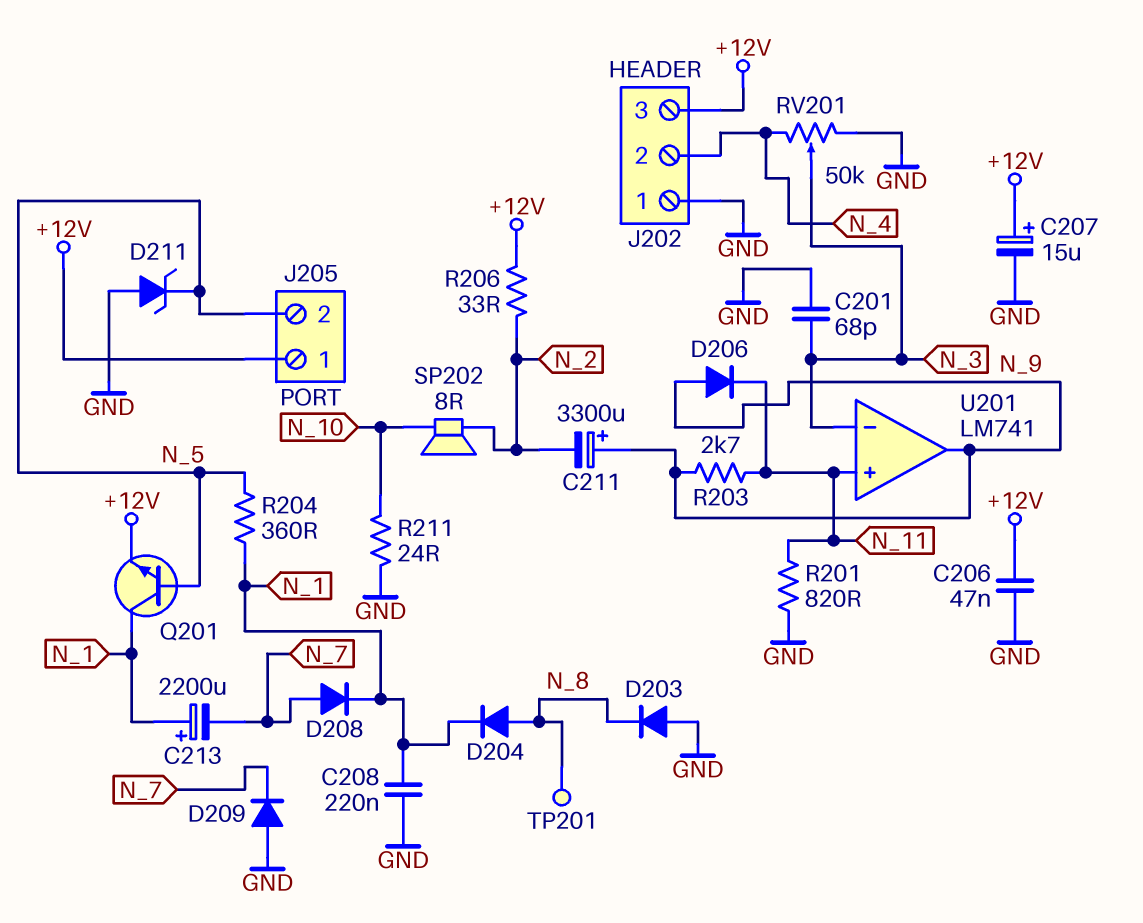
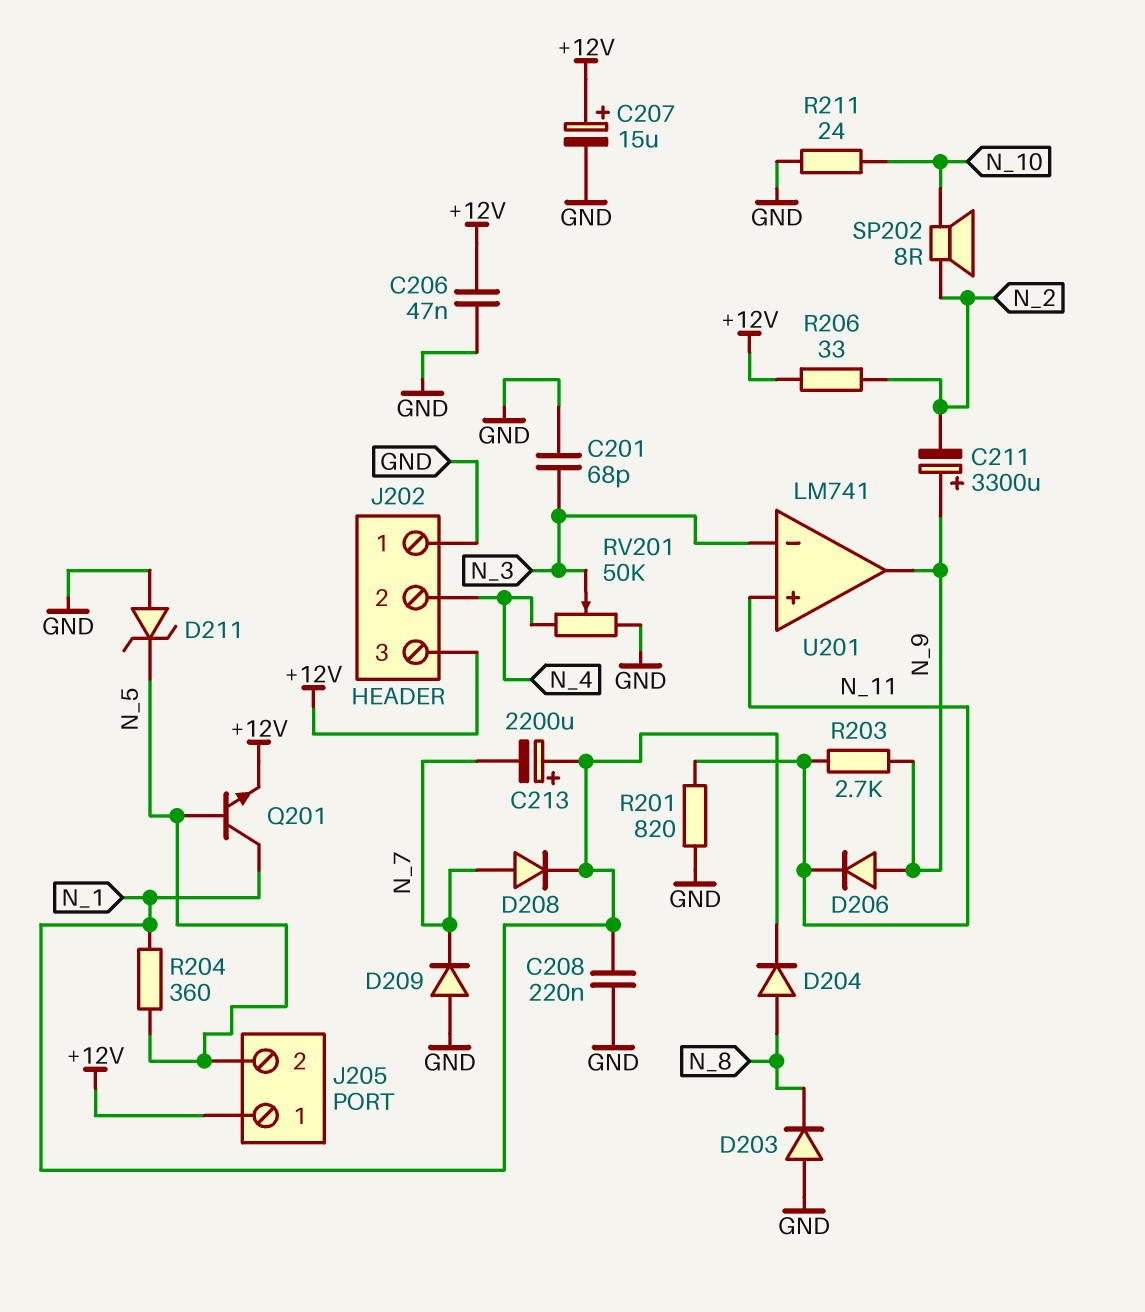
TP201: test point (N_8) -> none

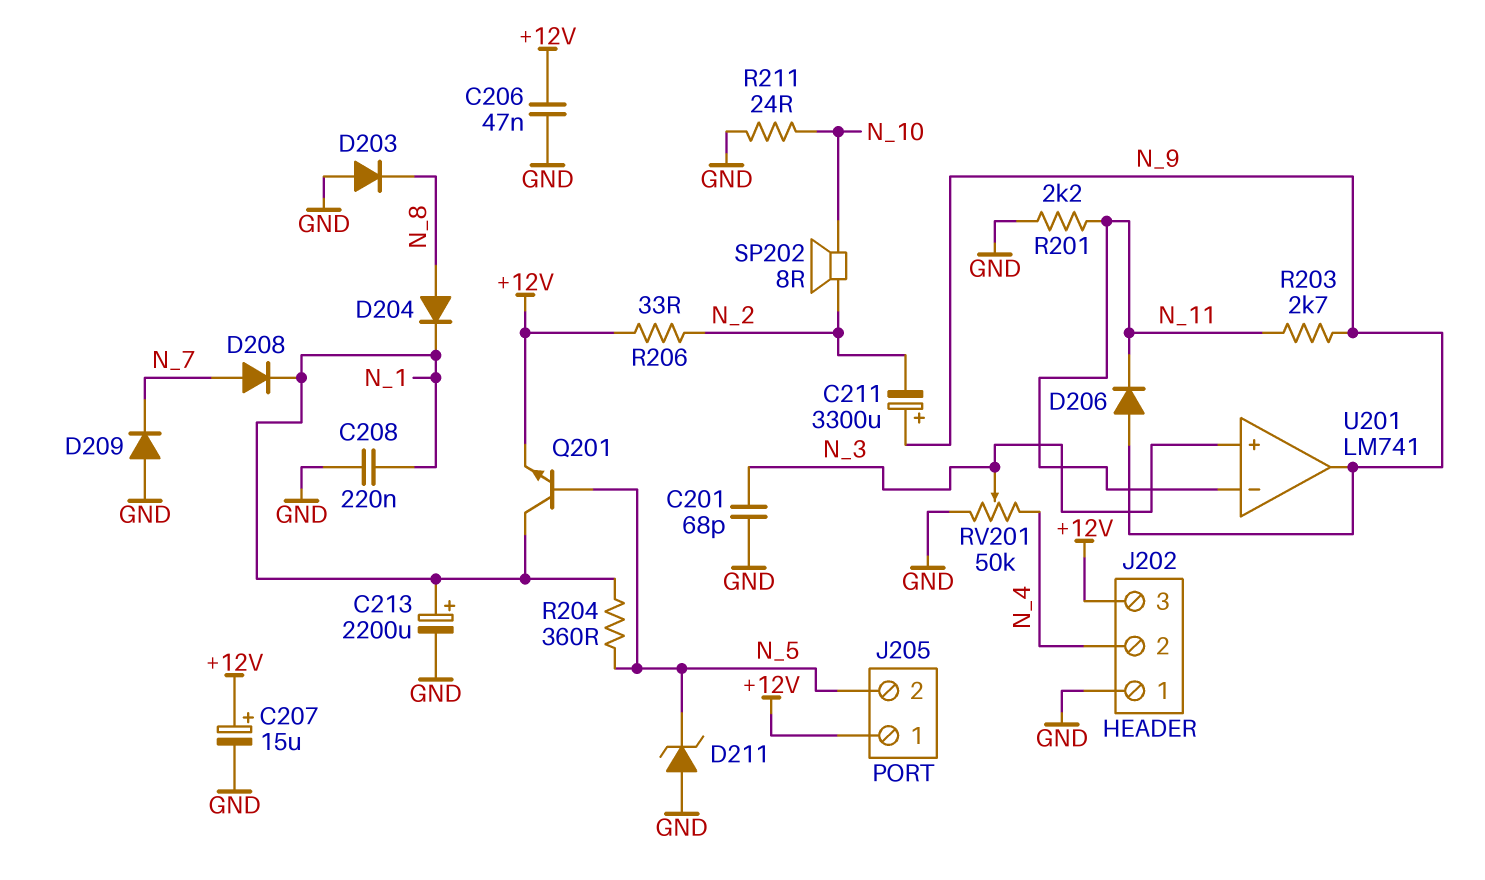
C213: 2200uF (plus N_1, minus N_7) -> 2200uF (plus N_1, minus GND)
R201: 820 (GND, N_11) -> 2.2k (GND, N_11)
U201 pin in+: N_11 -> N_3
U201 pin in-: N_3 -> N_11

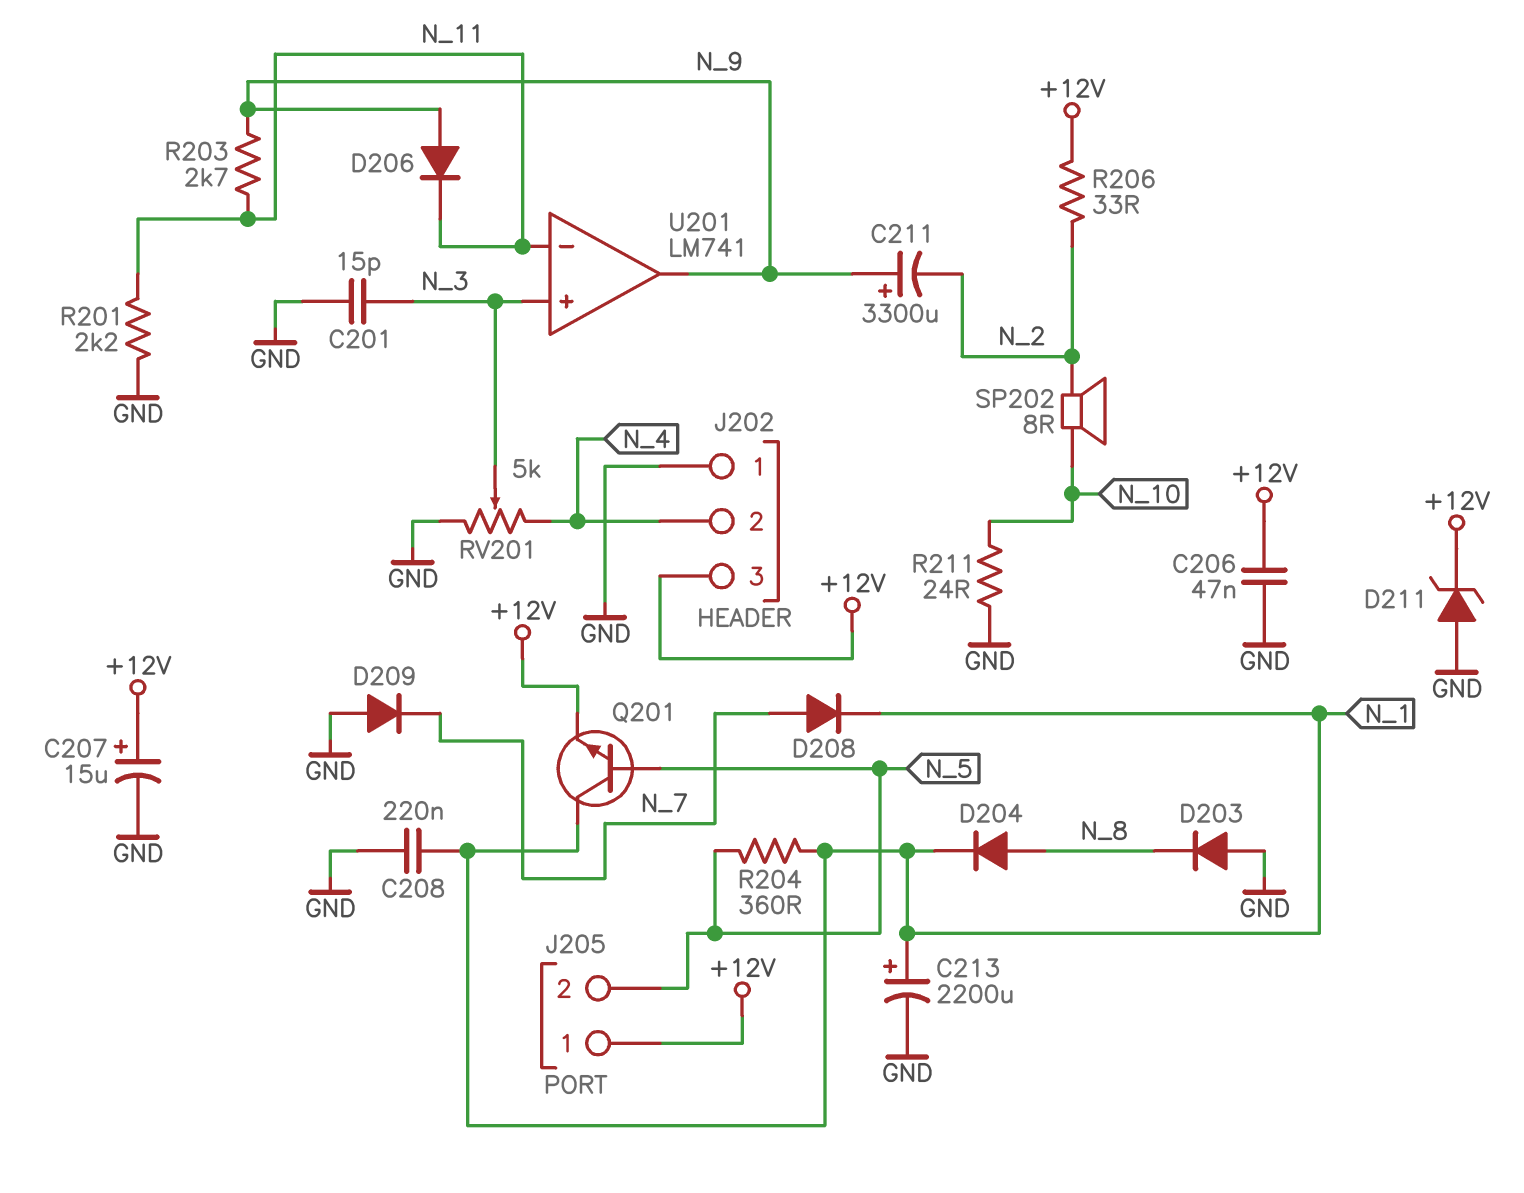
C201: 68pF (GND, N_3) -> 15pF (GND, N_3)
D211: zener (A GND, K N_5) -> zener (A GND, K +12V)
RV201: 50k (GND, N_4, wiper N_3) -> 5k (GND, N_4, wiper N_3)

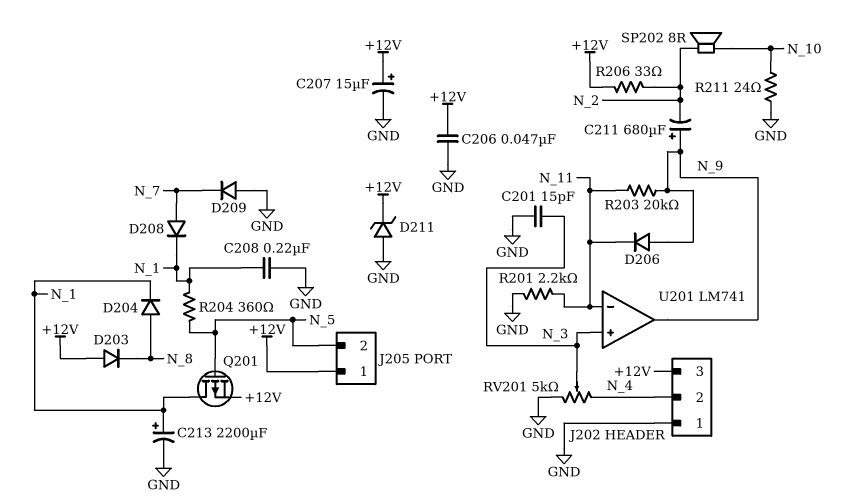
C211: 3300uF (plus N_9, minus N_2) -> 680uF (plus N_9, minus N_2)
D203: diode (A GND, K N_8) -> diode (A +12V, K N_8)
Q201: NPN (B N_5, C N_1, E +12V) -> PMOS (G N_5, D N_1, S +12V)
R203: 2.7k (N_9, N_11) -> 20k (N_9, N_11)

